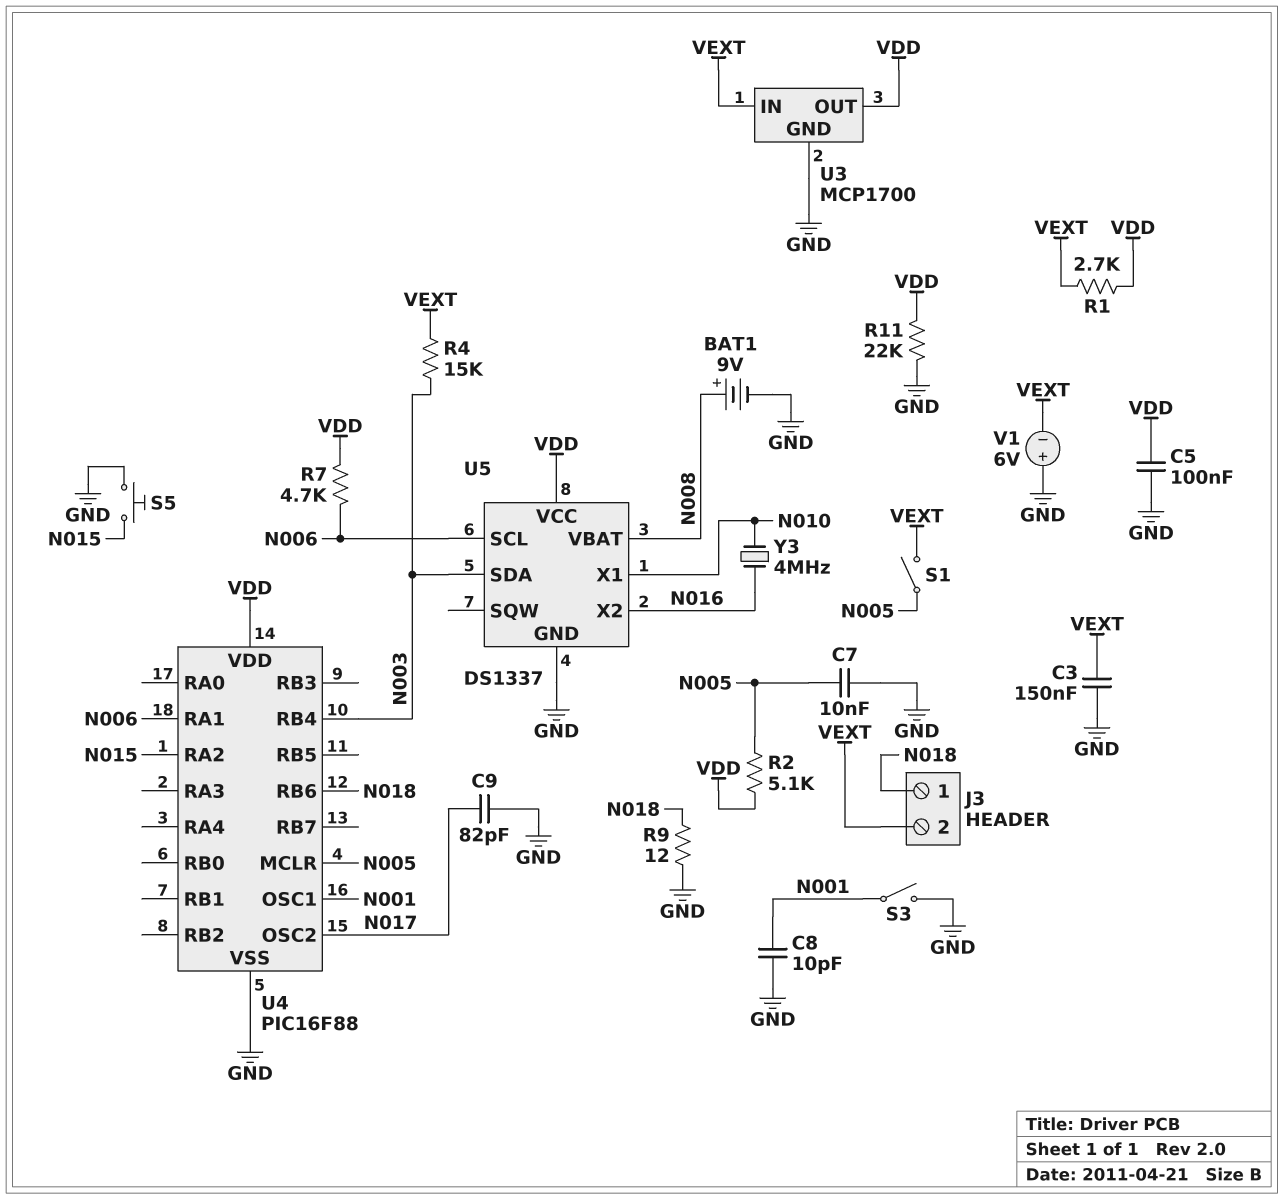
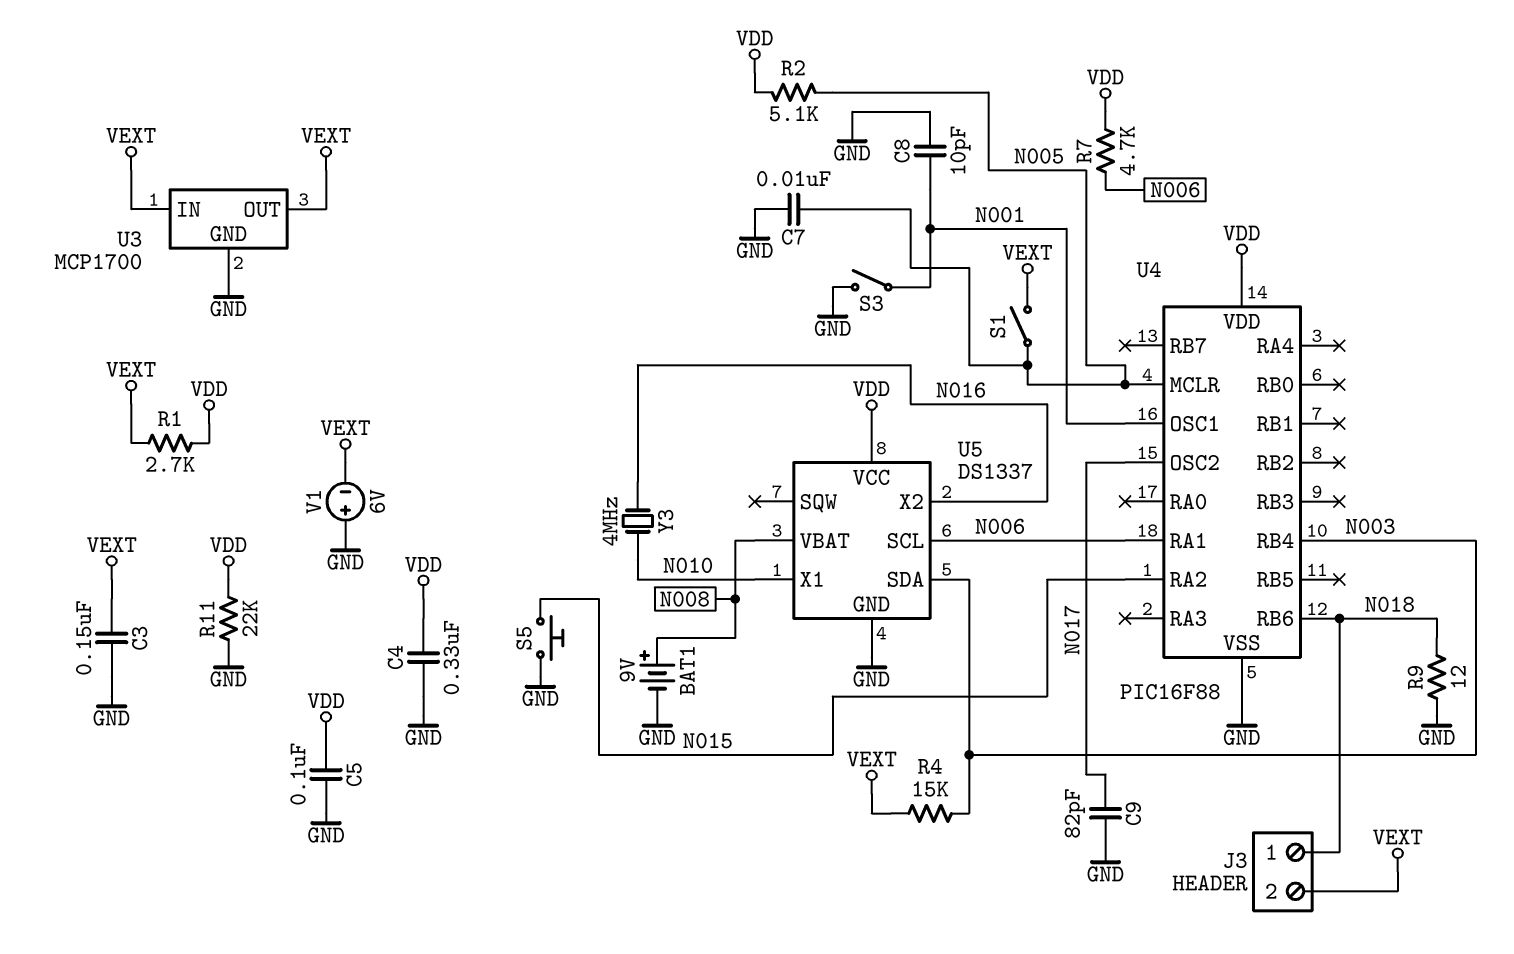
C4: none -> 330nF (GND, VDD)
U3 pin OUT: VDD -> VEXT

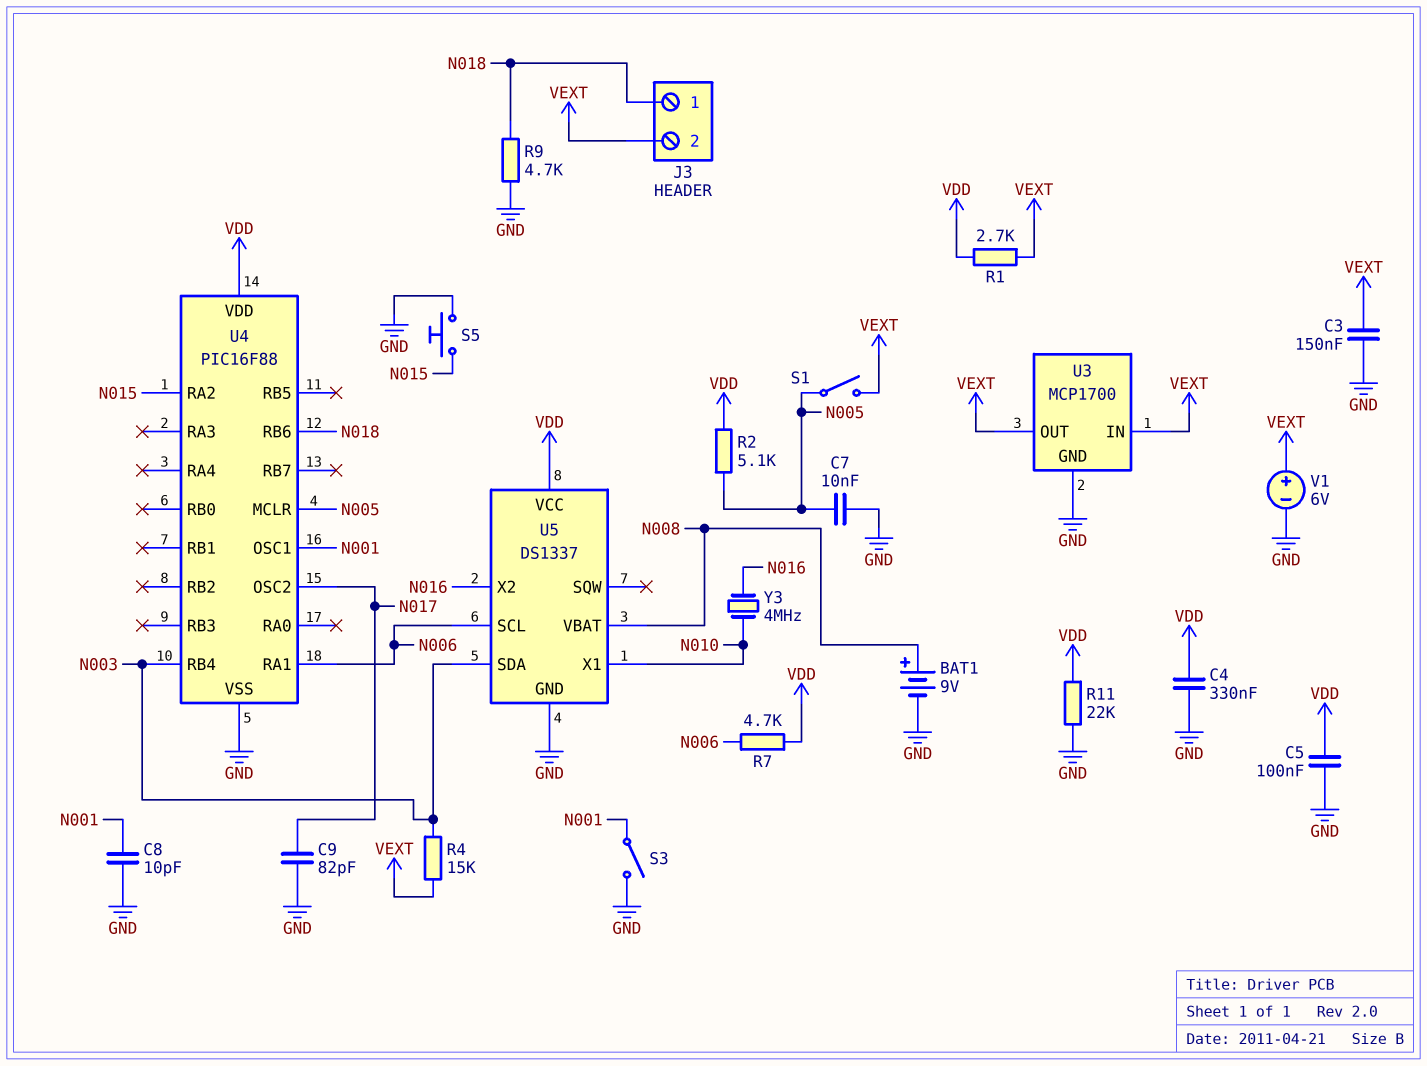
R9: 12 (GND, N018) -> 4.7k (GND, N018)
V1: 6V (plus GND, minus VEXT) -> 6V (plus VEXT, minus GND)

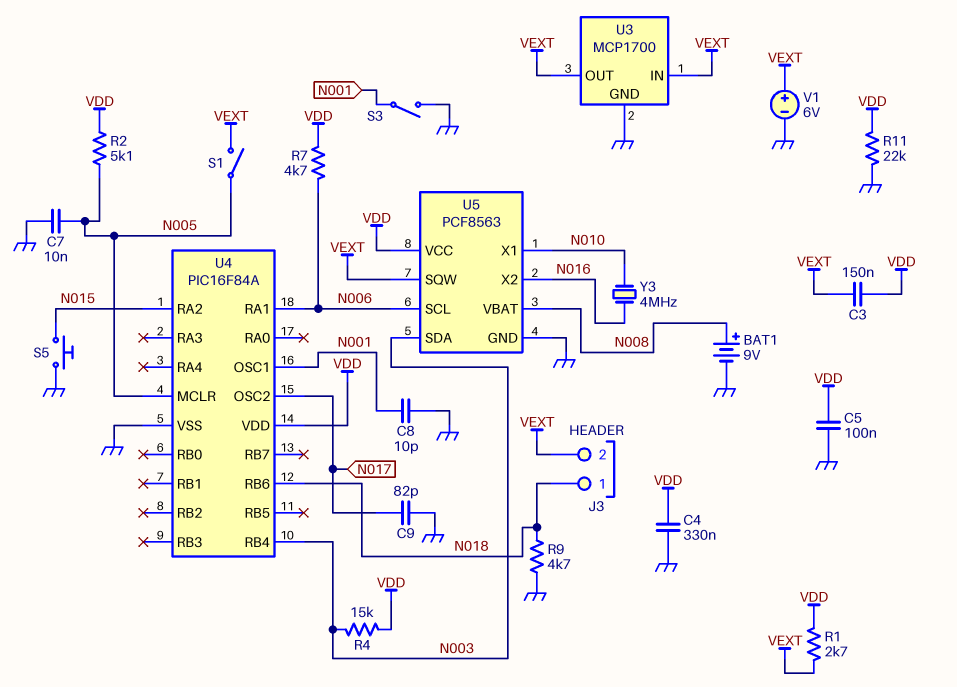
C3: 150nF (GND, VEXT) -> 150nF (VDD, VEXT)
R4: 15k (N003, VEXT) -> 15k (N003, VDD)
U4: PIC16F88 -> PIC16F84A
U5: DS1337 -> PCF8563
U5 pin SQW: none -> VEXT

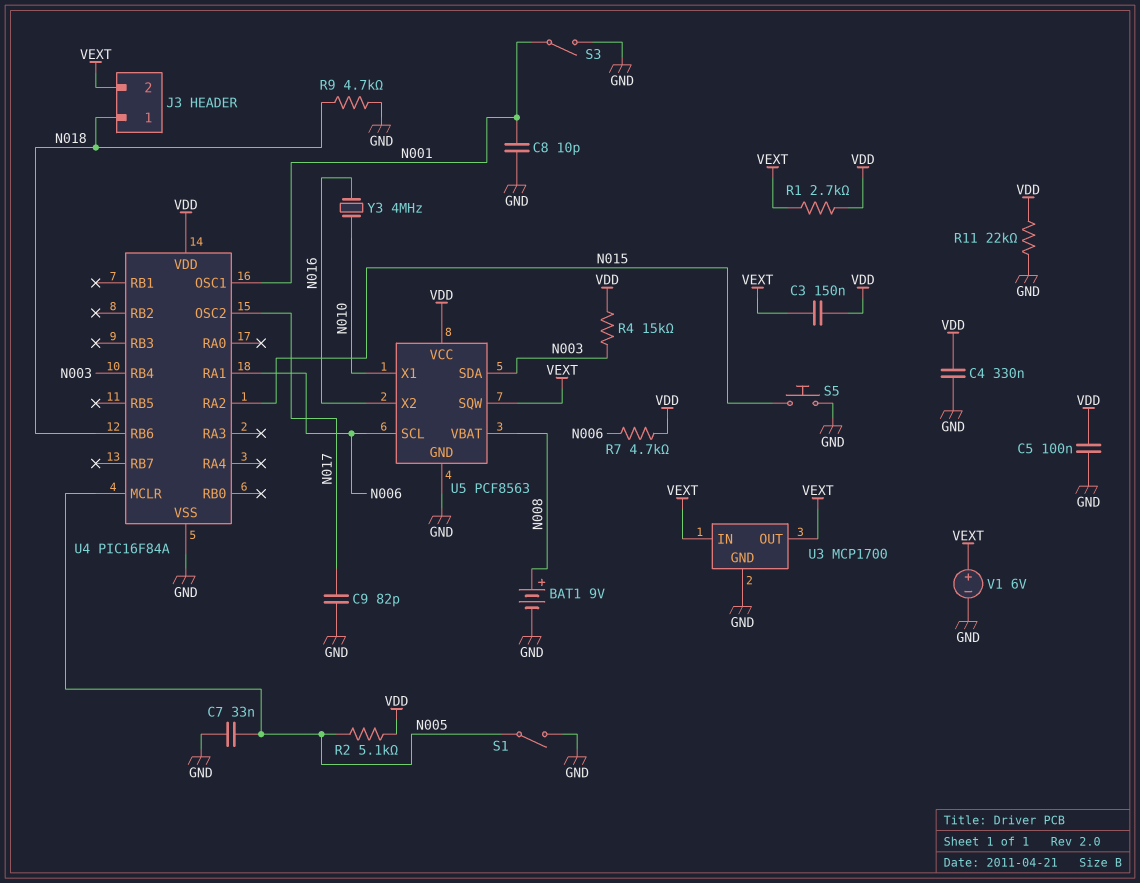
C7: 10nF (GND, N005) -> 33nF (GND, N005)
S1: switch (N005, VEXT) -> switch (GND, N005)

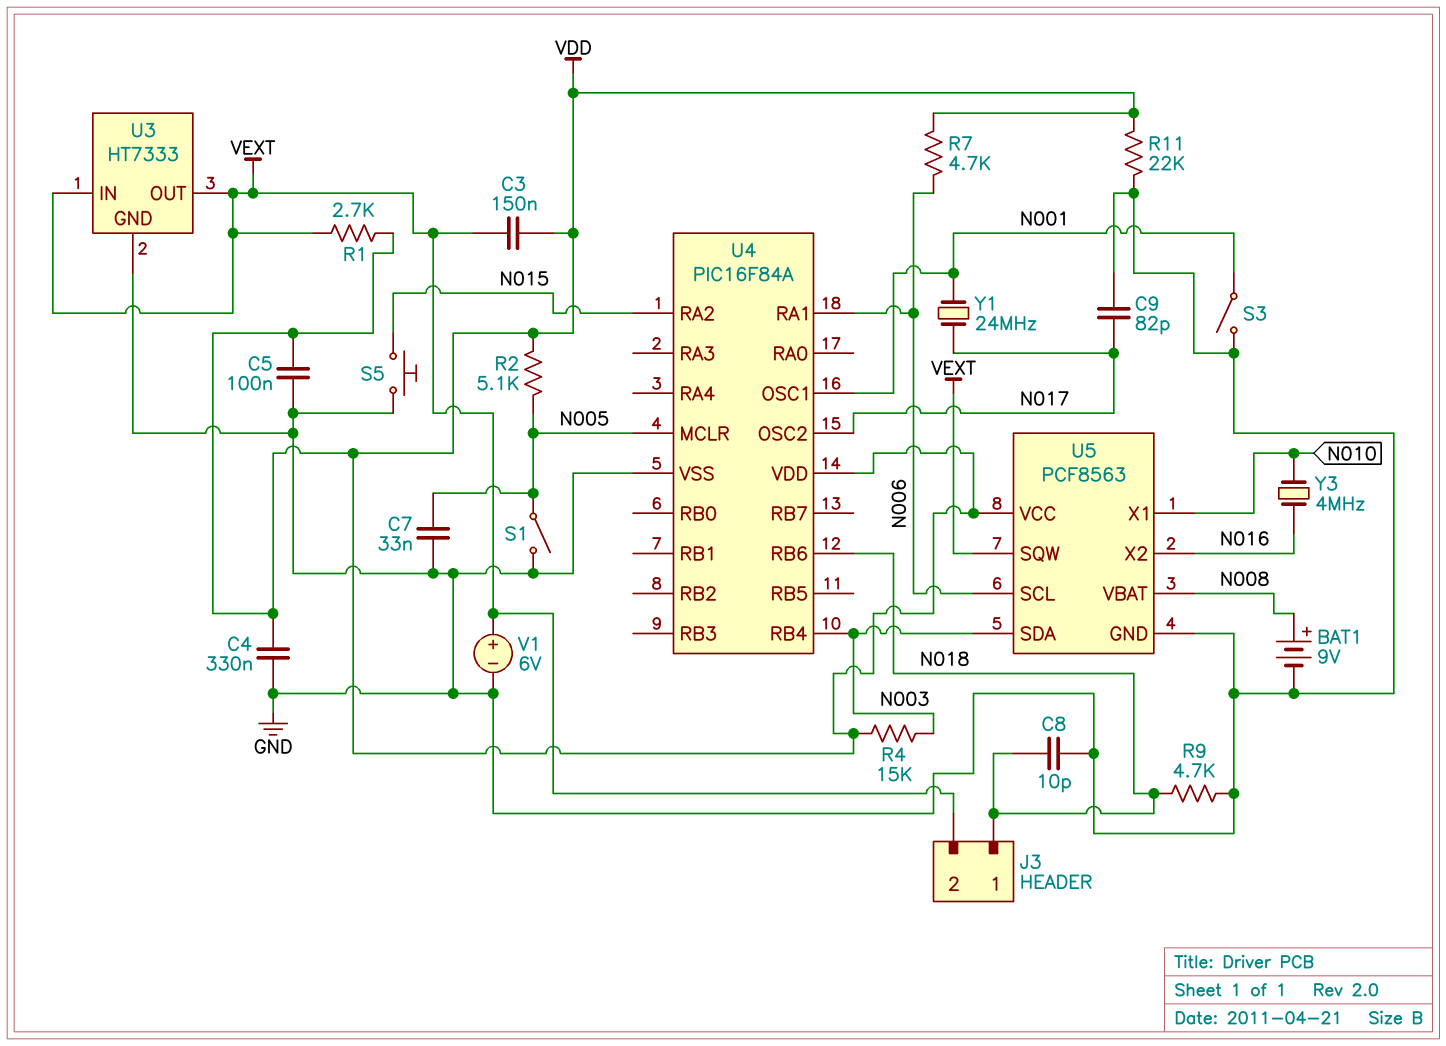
C8: 10pF (GND, N001) -> 10pF (GND, N018)
U3: MCP1700 -> HT7333
Y1: none -> 24MHz (N001, N017)

